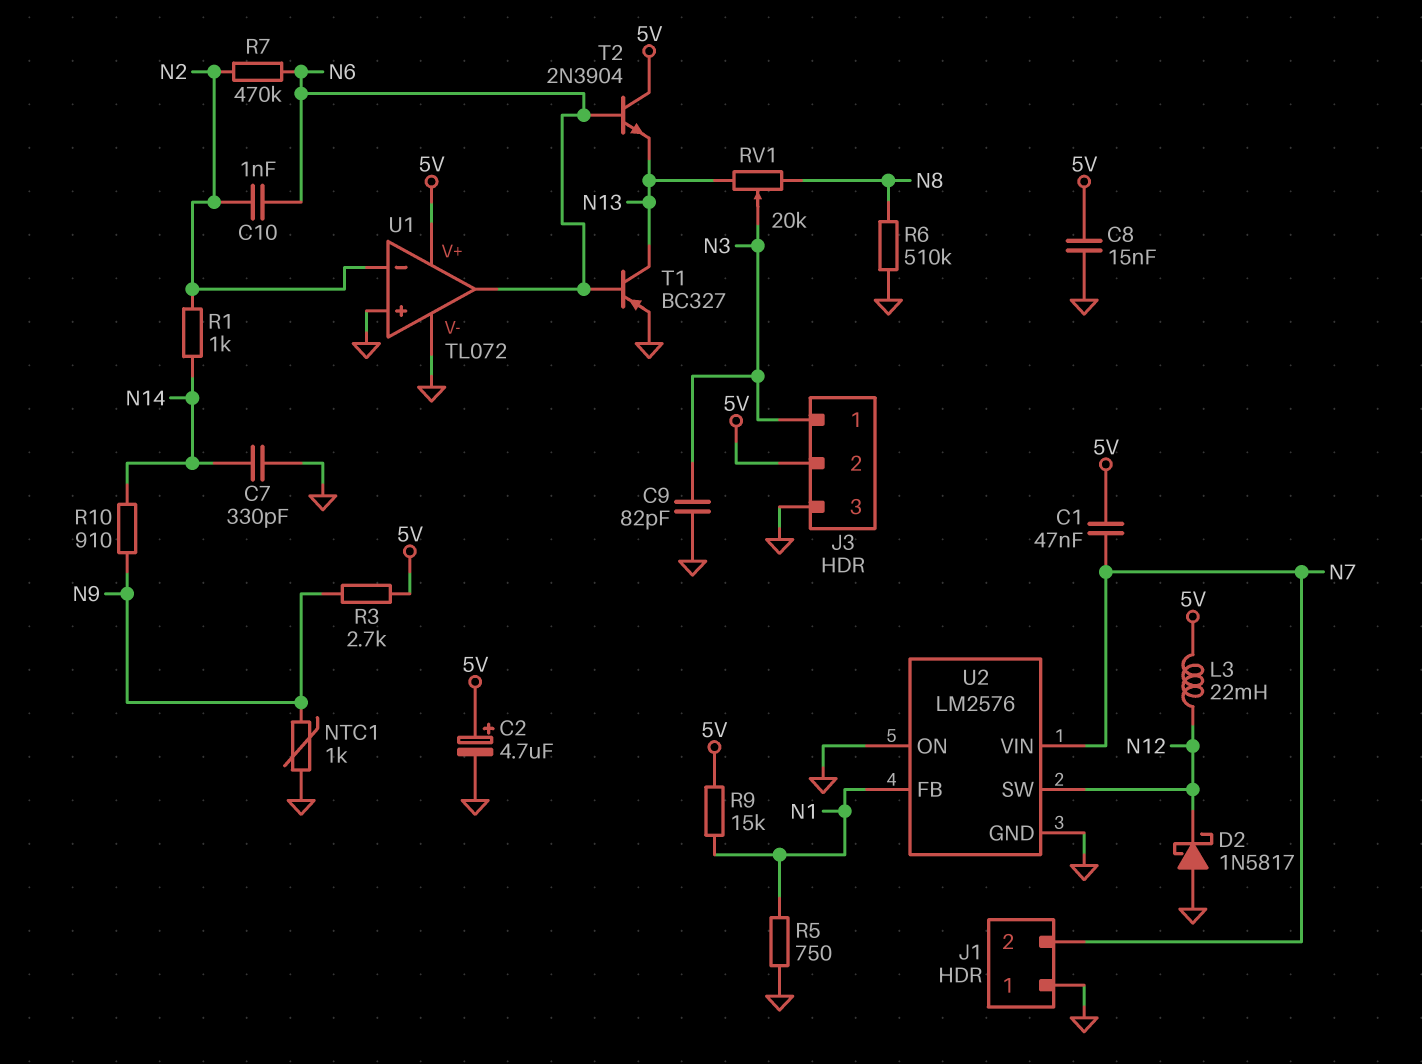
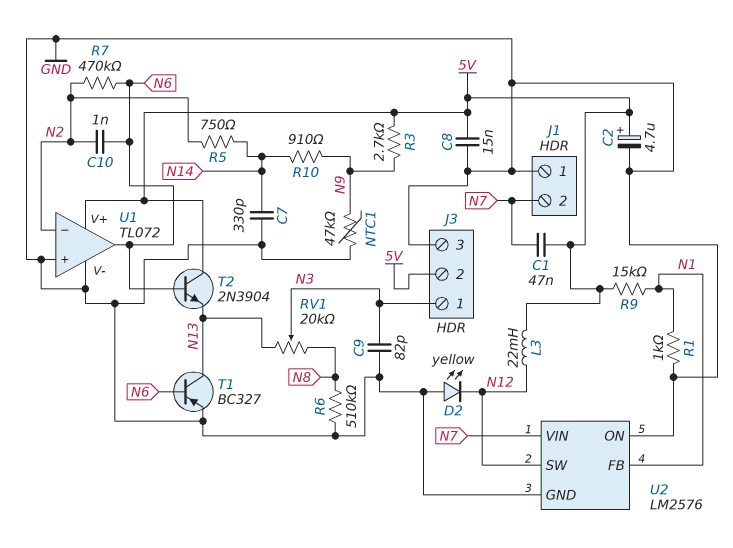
D2: schottky 1N5817 (A GND, K N12) -> LED yellow (A GND, K N12)
NTC1: 1k (GND, N9) -> 47k (GND, N9)
R1: 1k (N2, N14) -> 1k (GND, N1)
R5: 750 (GND, N1) -> 750 (N2, N14)

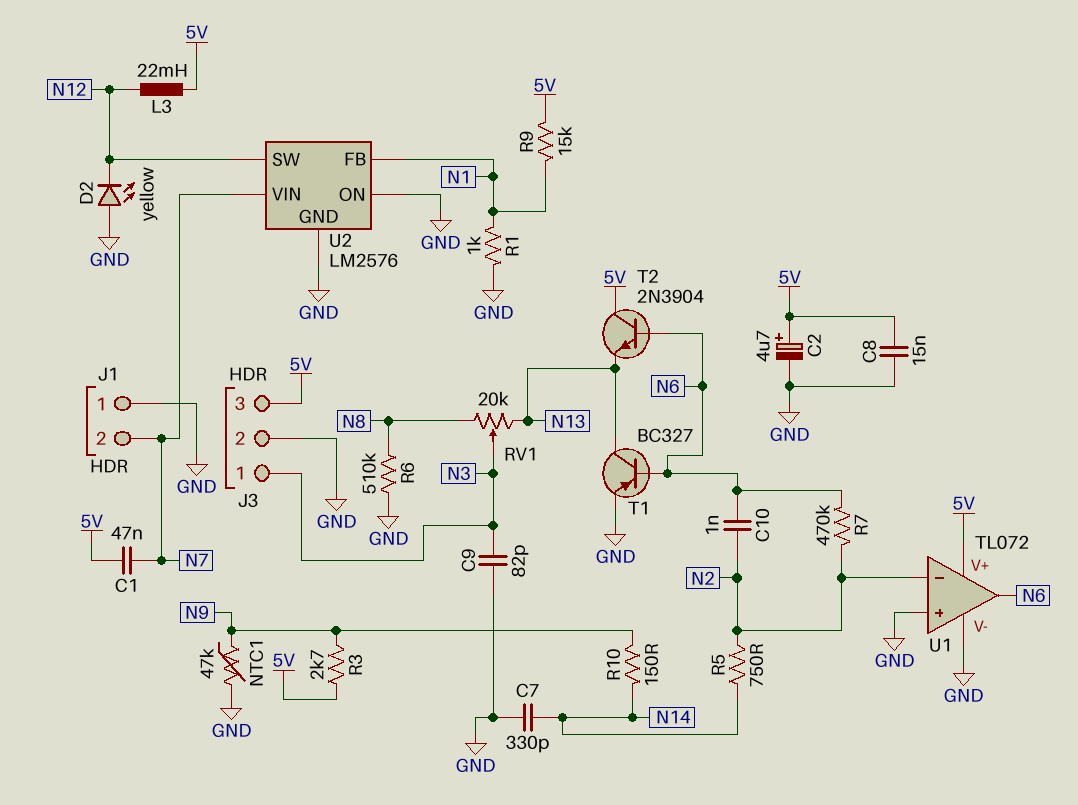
J3 pin 2: 5V -> GND
J3 pin 3: GND -> 5V
R10: 910 (N9, N14) -> 150 (N9, N14)

